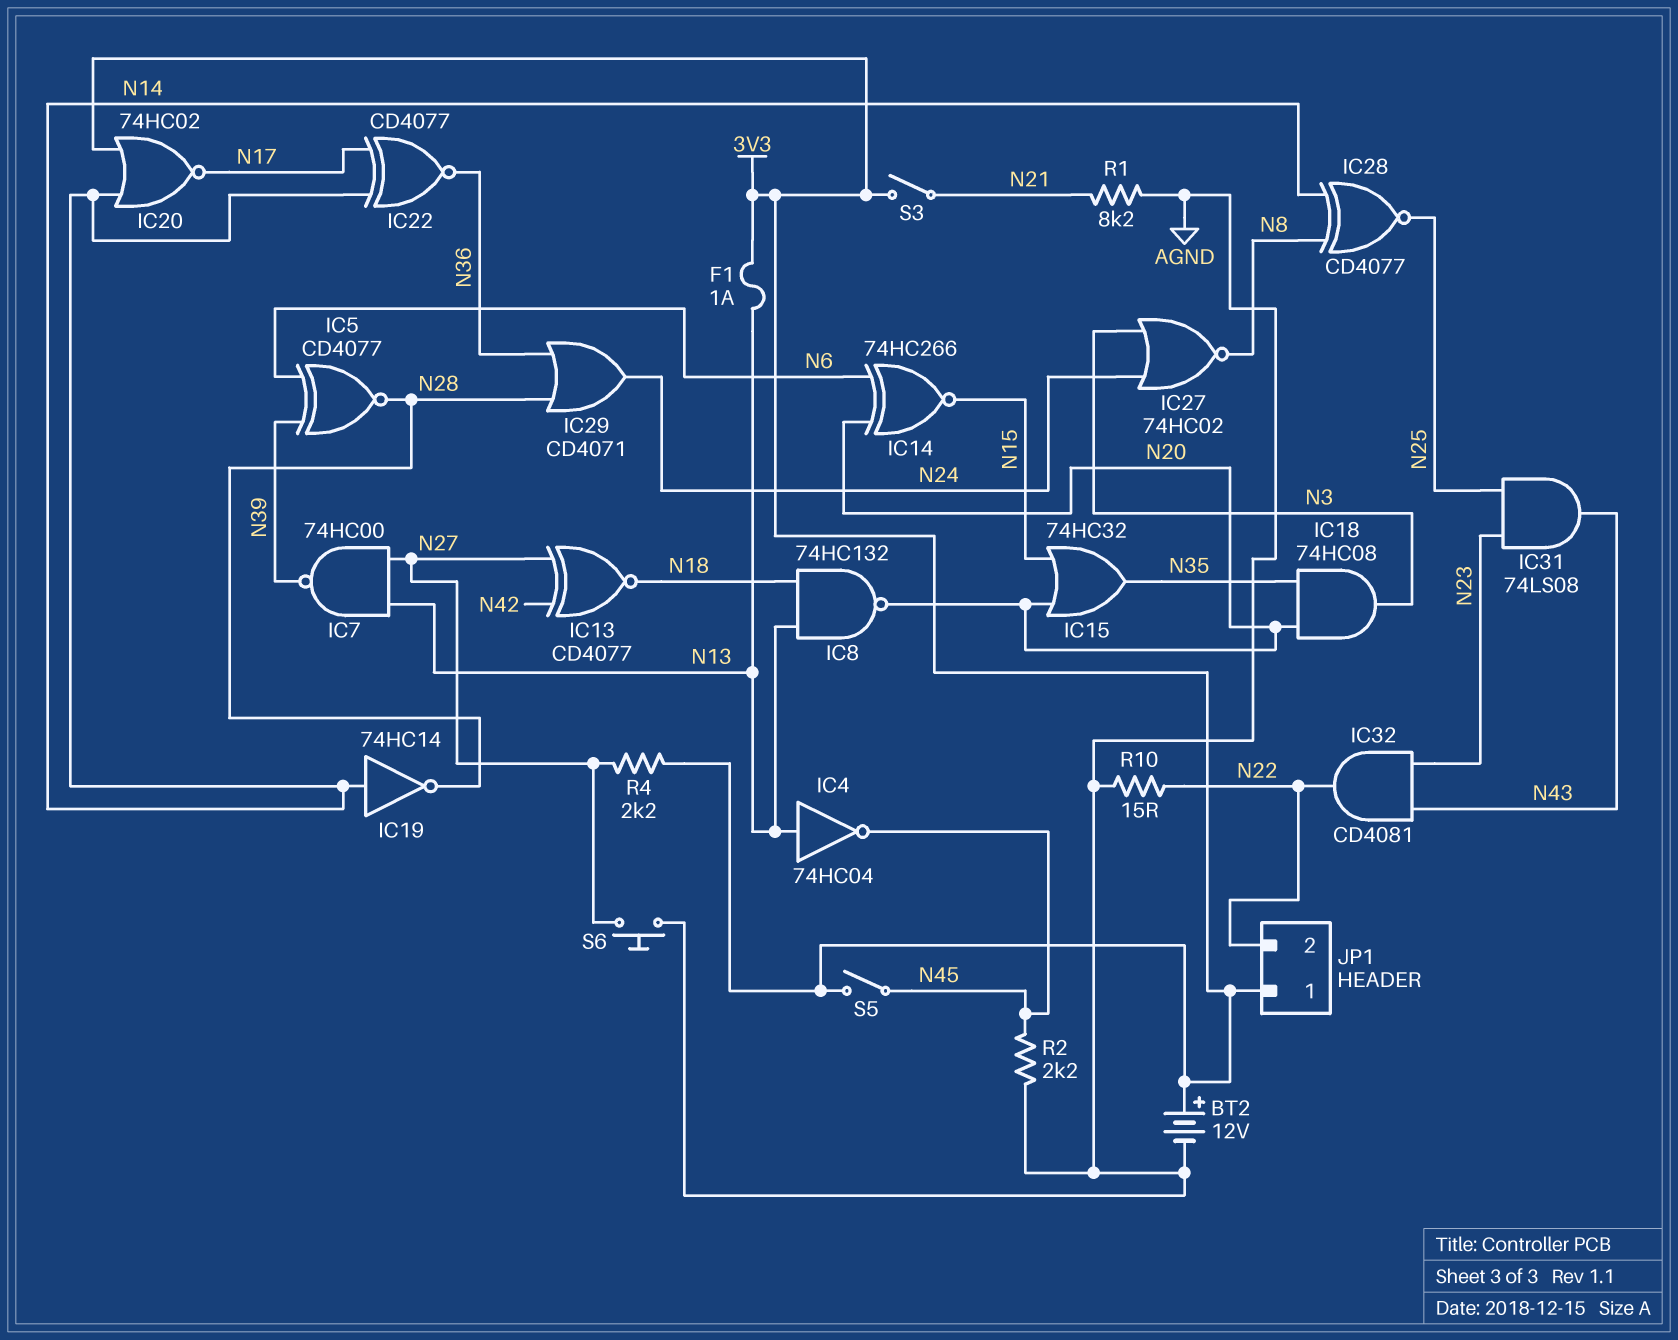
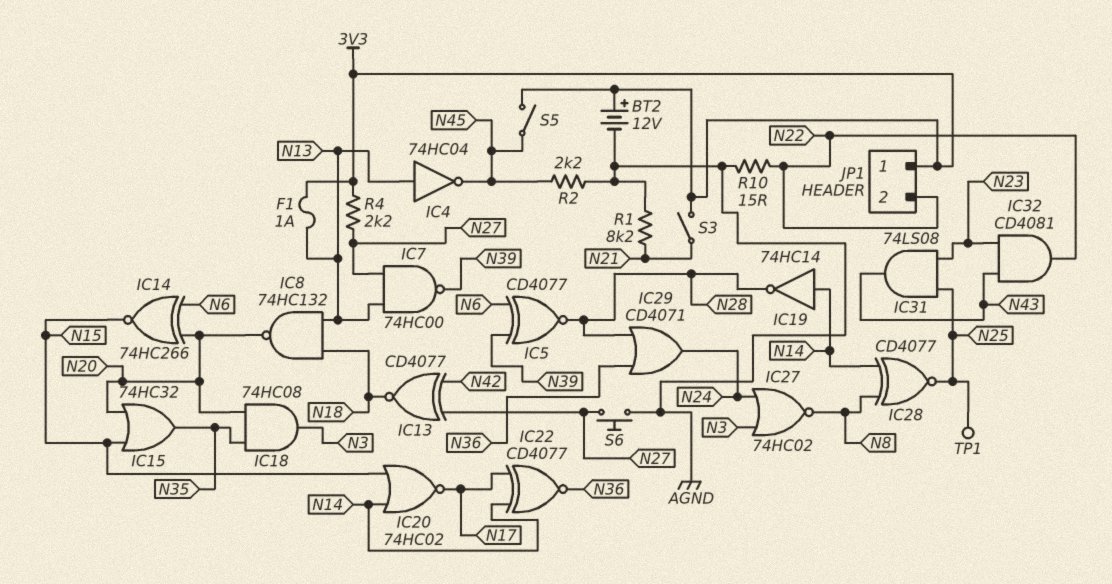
IC20: NOR 74HC02 (in 3V3, in N14, out N17) -> NOR 74HC02 (in N14, in N15, out N17)
TP1: none -> test point (N25)

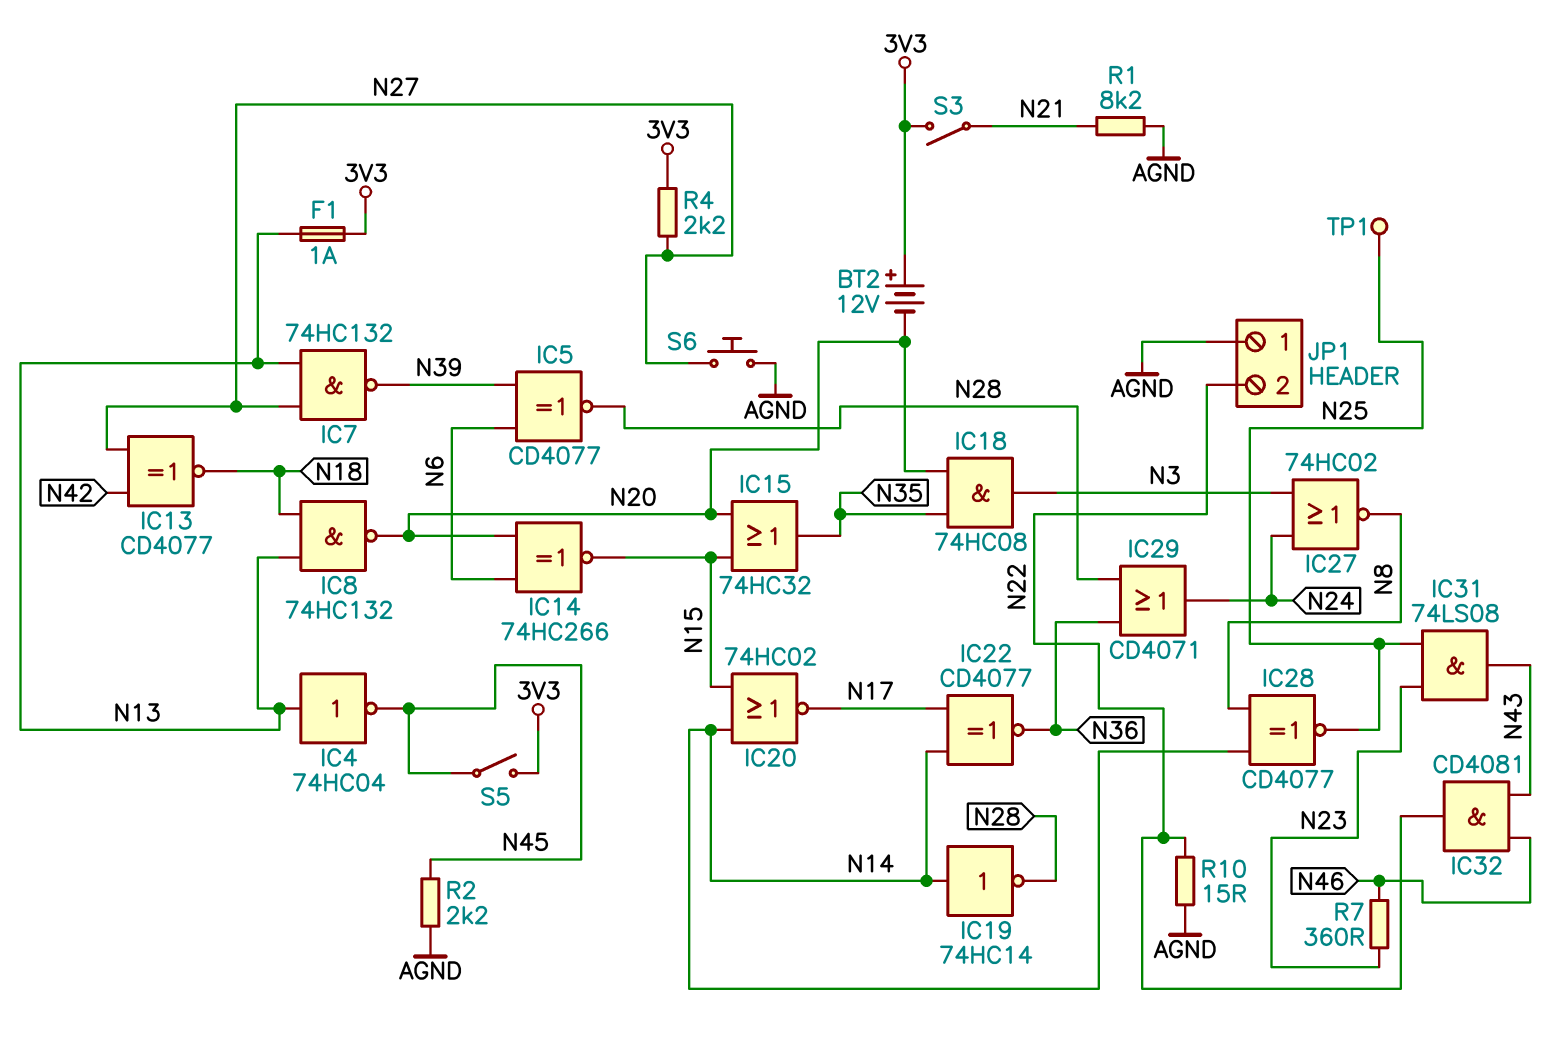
BT2: 12V (plus 3V3, minus AGND) -> 12V (plus 3V3, minus N20)
IC7: NAND 74HC00 (in N13, in N27, out N39) -> NAND 74HC132 (in N13, in N27, out N39)
IC32: AND CD4081 (in N23, in N43, out N22) -> AND CD4081 (in N43, in N46, out N22)
JP1 pin 1: 3V3 -> AGND
R7: none -> 360 (N23, N46)

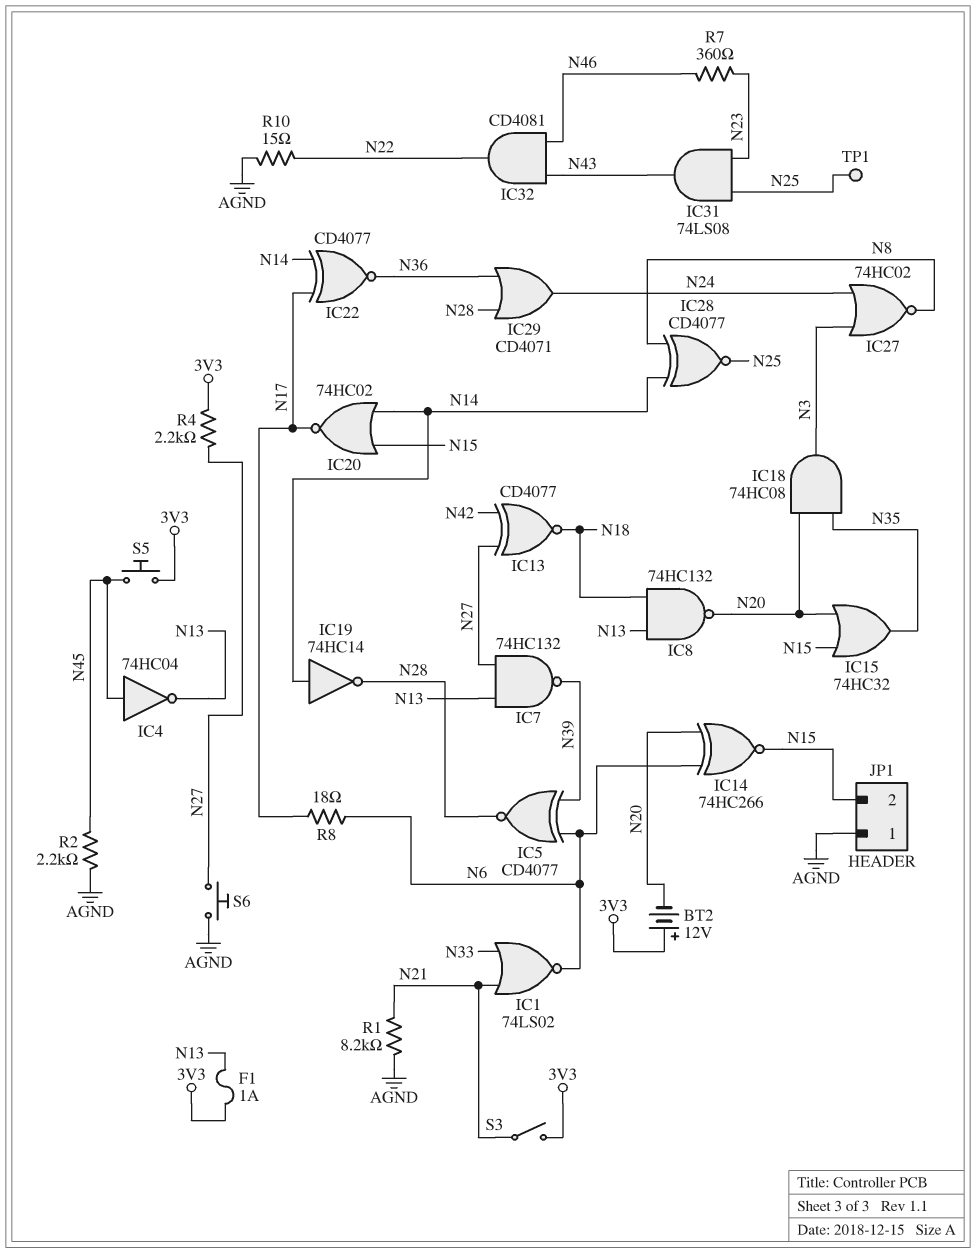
IC1: none -> NOR 74LS02 (in N21, in N33, out N6)
IC4: NOT 74HC04 (in N13, out N45) -> NOT 74HC04 (in N45, out N13)
JP1 pin 2: N22 -> N15
R8: none -> 18 (N6, N17)
S5: switch (3V3, N45) -> button (3V3, N45)

